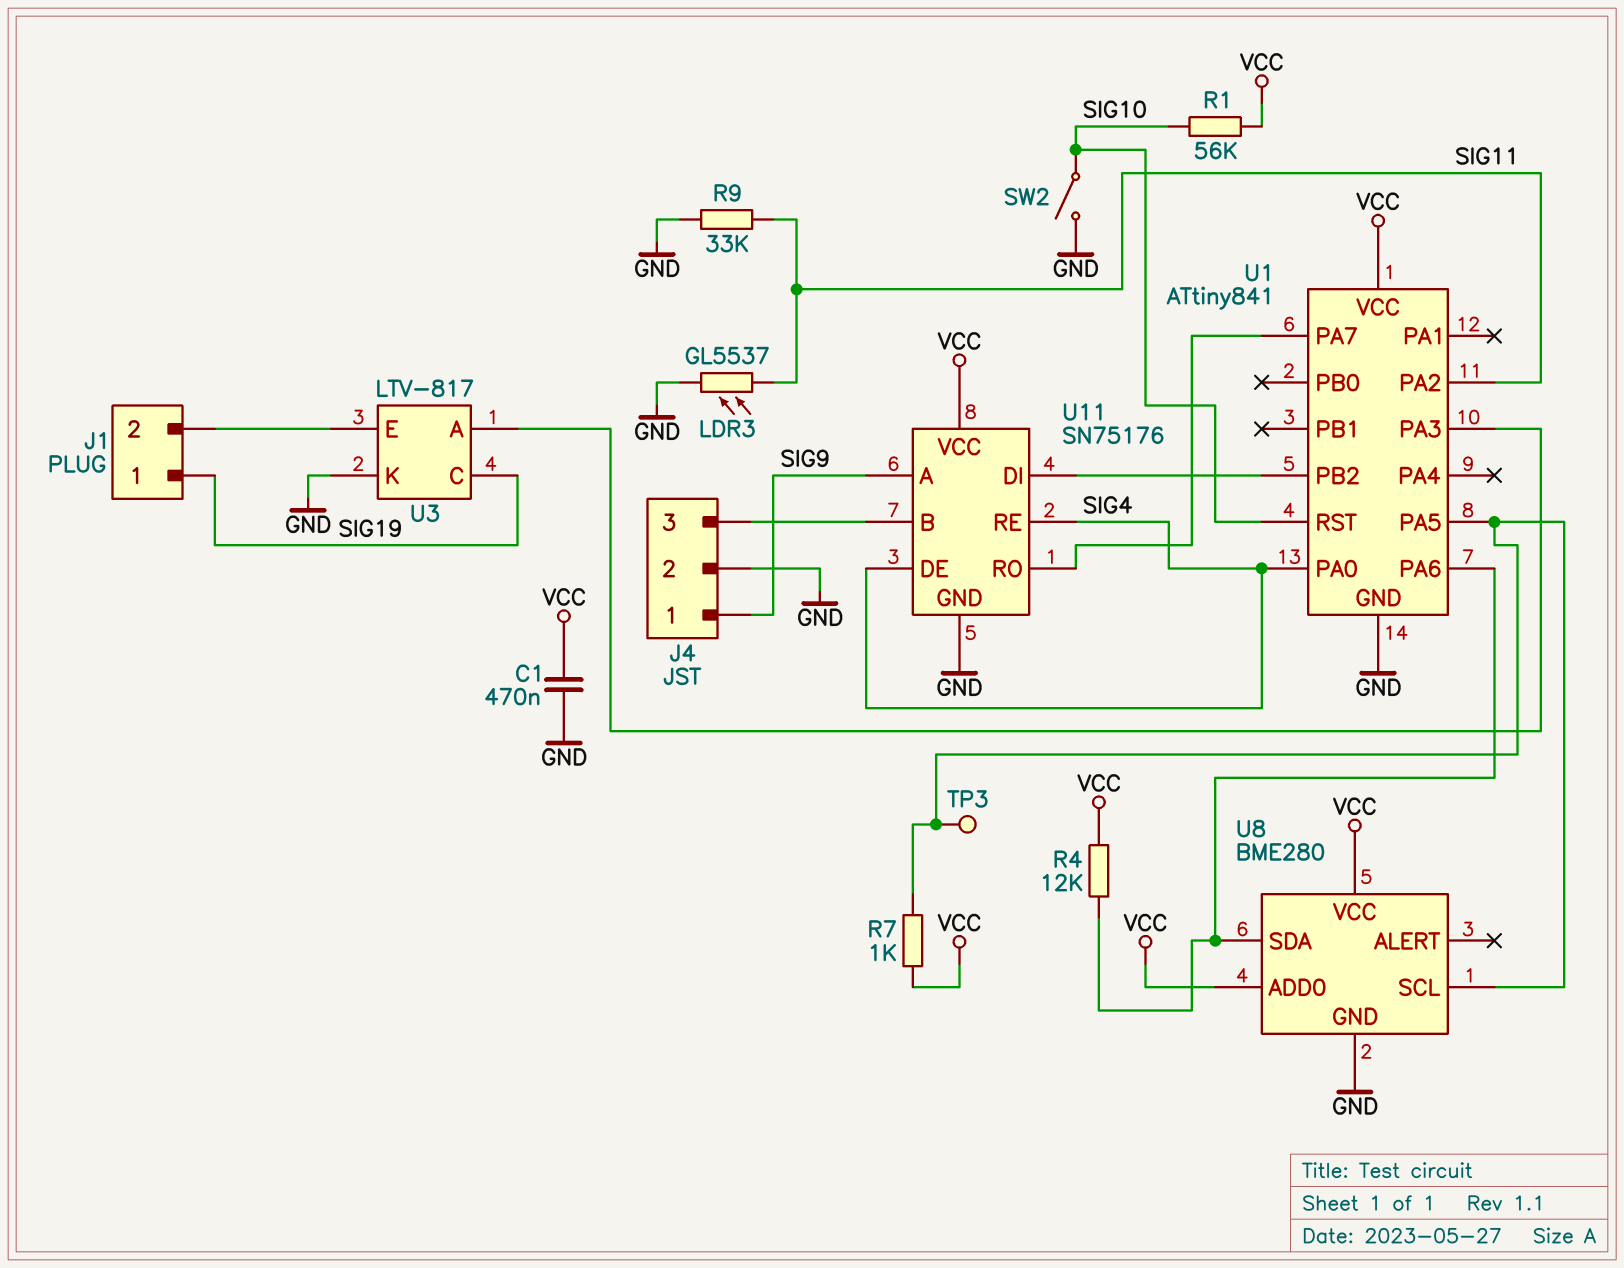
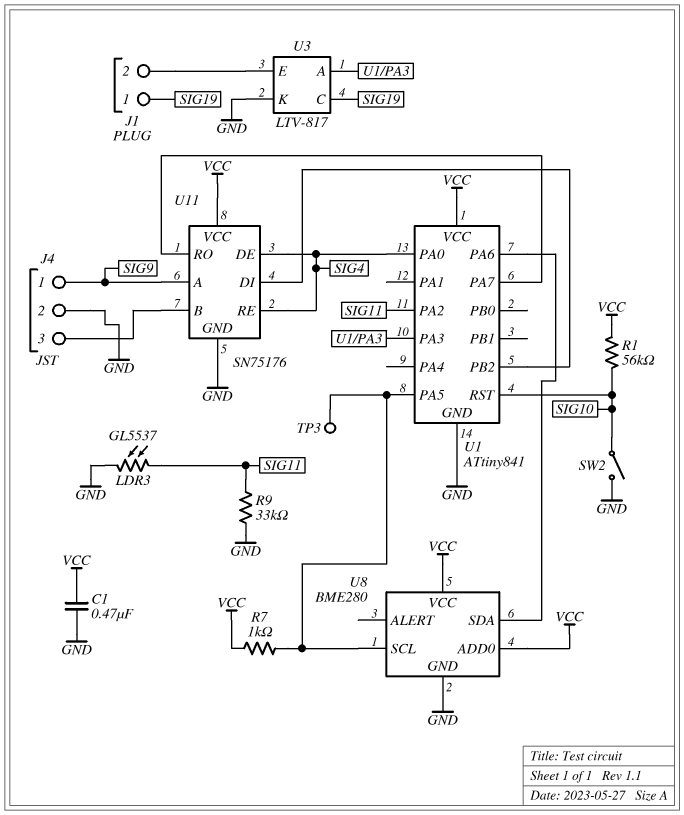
R4: 12k (U1/PA6, VCC) -> none

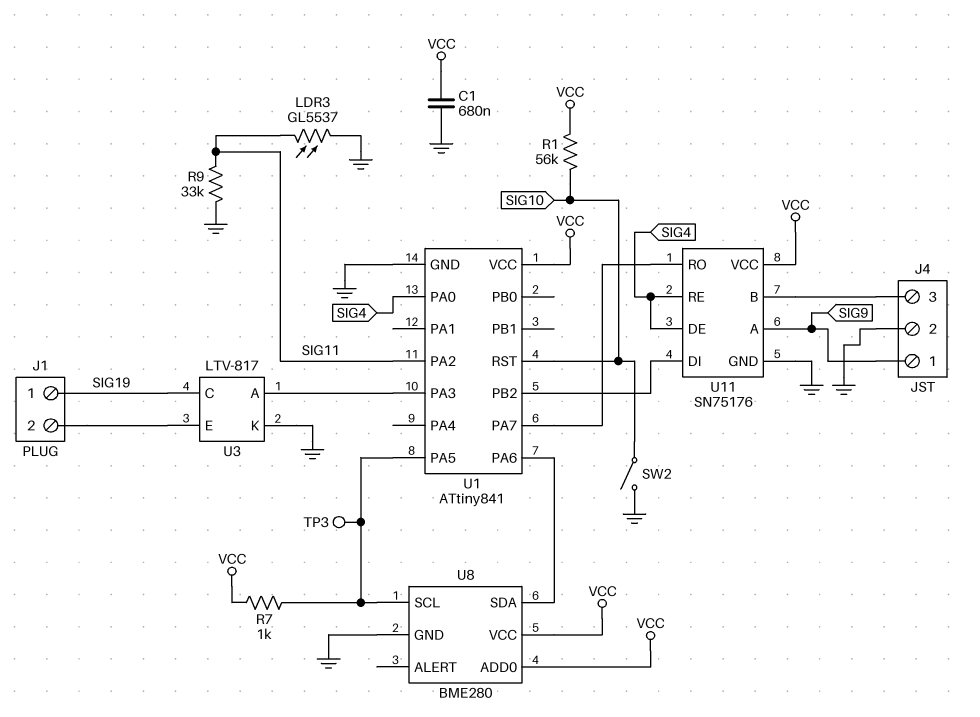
C1: 470nF (GND, VCC) -> 680nF (GND, VCC)

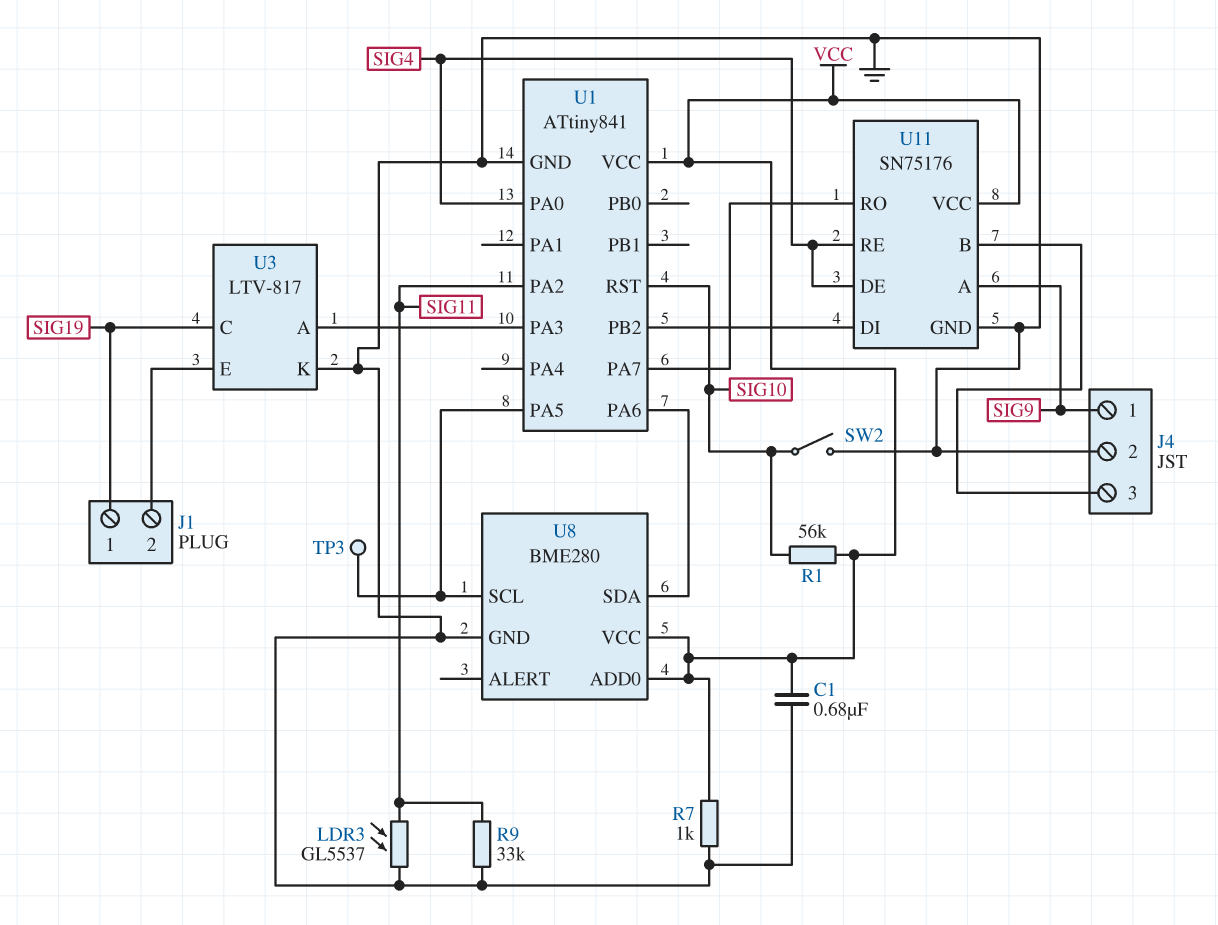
R7: 1k (U1/PA5, VCC) -> 1k (GND, VCC)

